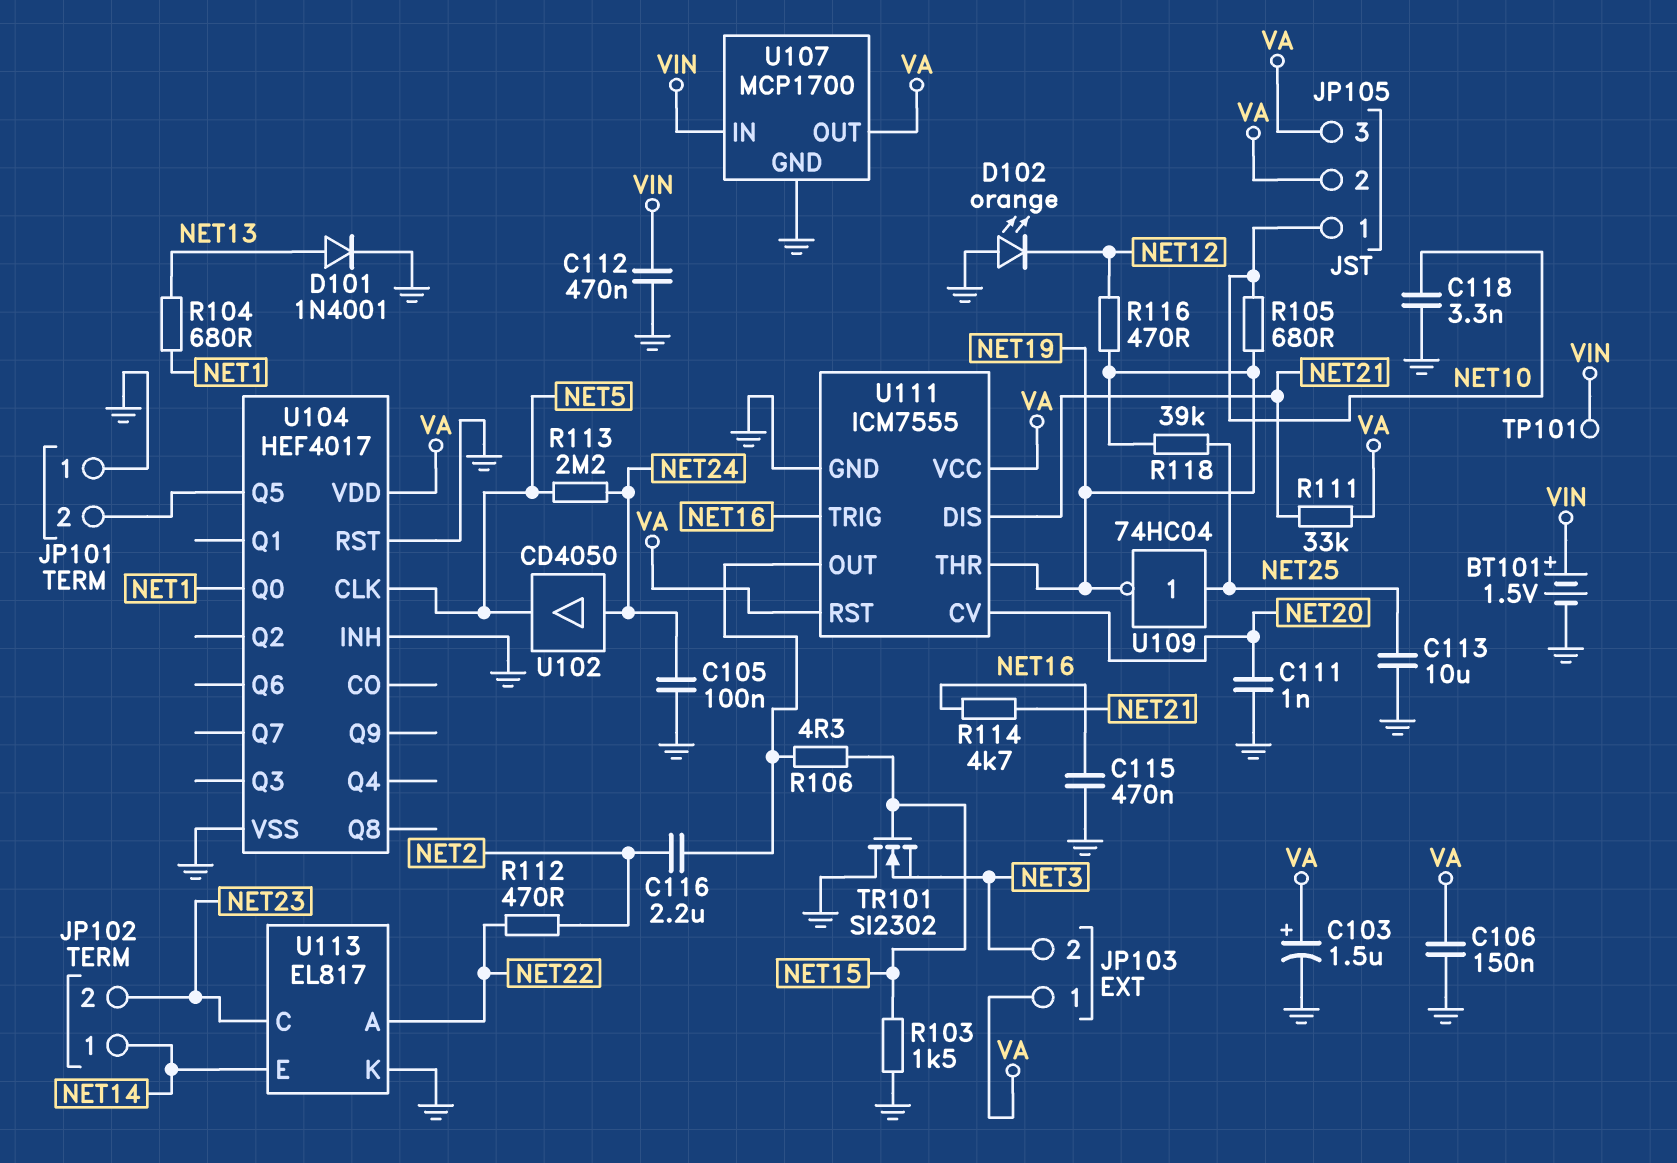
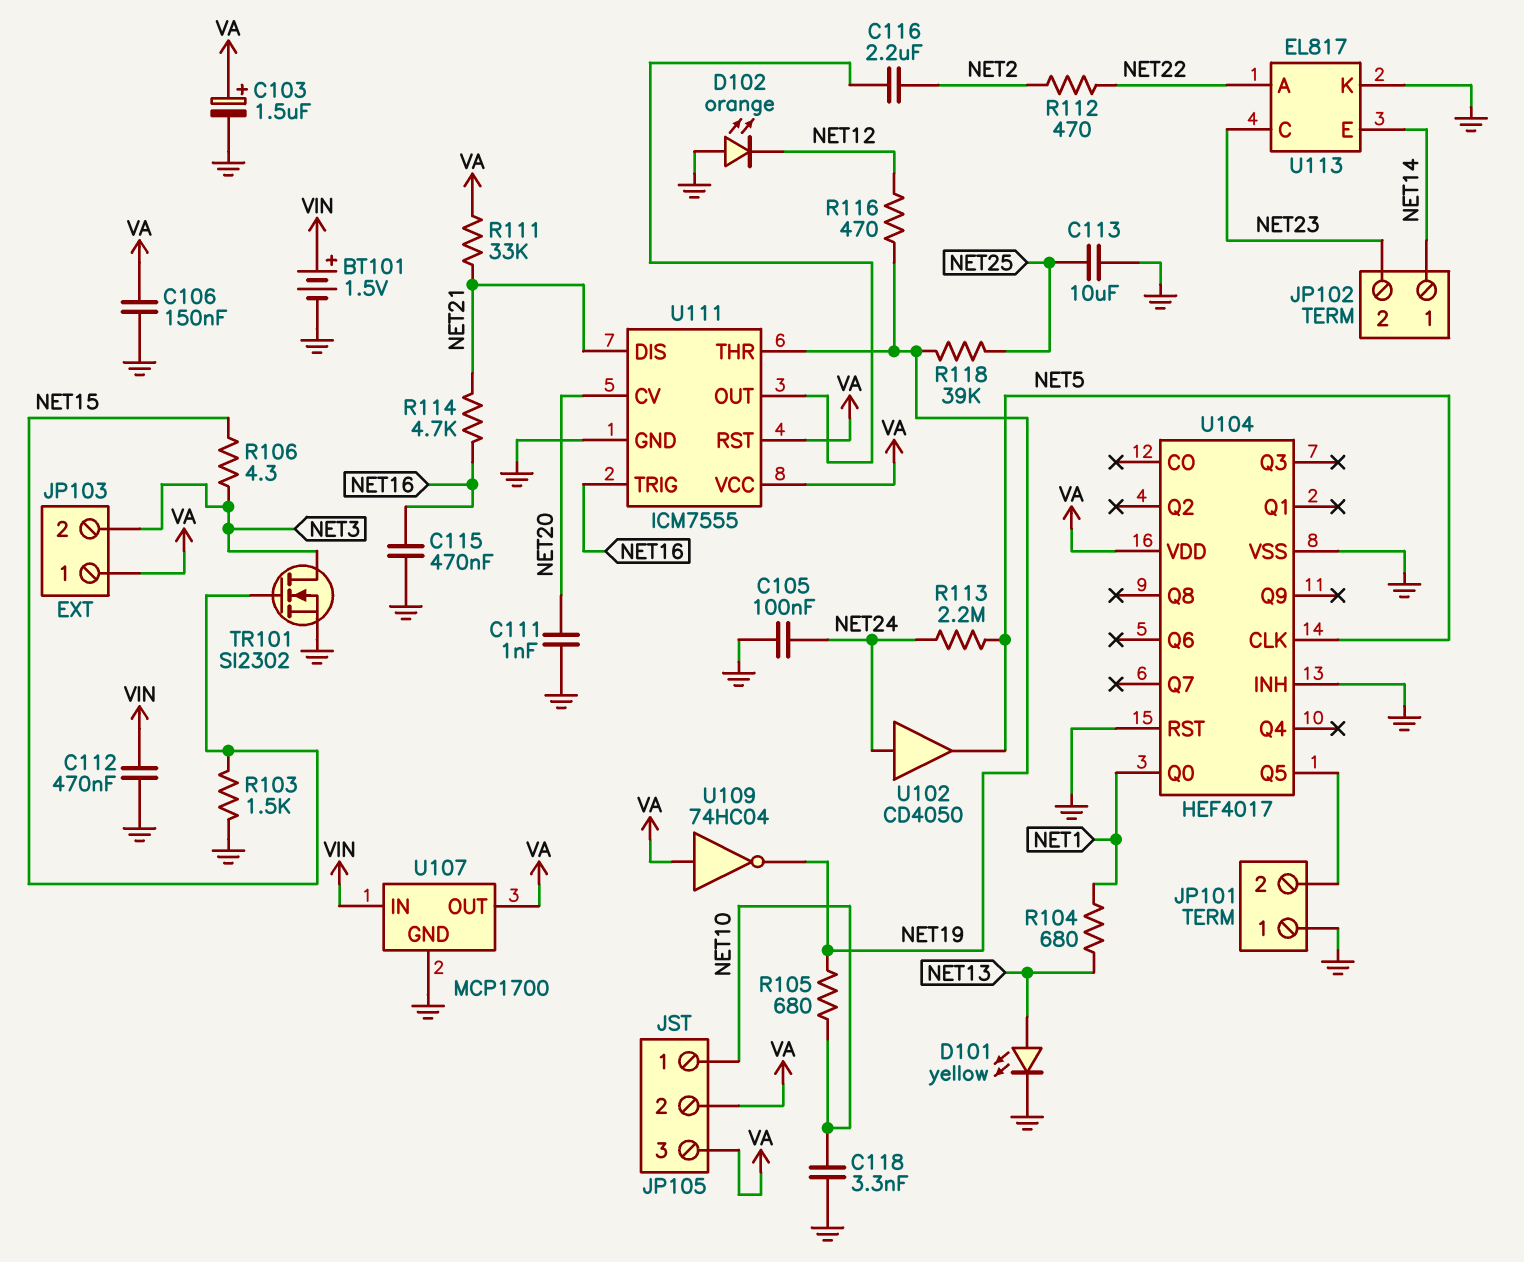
D101: diode 1N4001 (A NET13, K GND) -> LED yellow (A NET13, K GND)
R106: 4.3 (NET15, U111/OUT) -> 4.3 (NET3, NET15)
TP101: test point (VIN) -> none
TR101: NMOS SI2302 (G NET15, D GND, S NET3) -> NMOS SI2302 (G NET15, D NET3, S GND)
U109: NOT 74HC04 (in NET25, out NET19) -> NOT 74HC04 (in VA, out NET19)

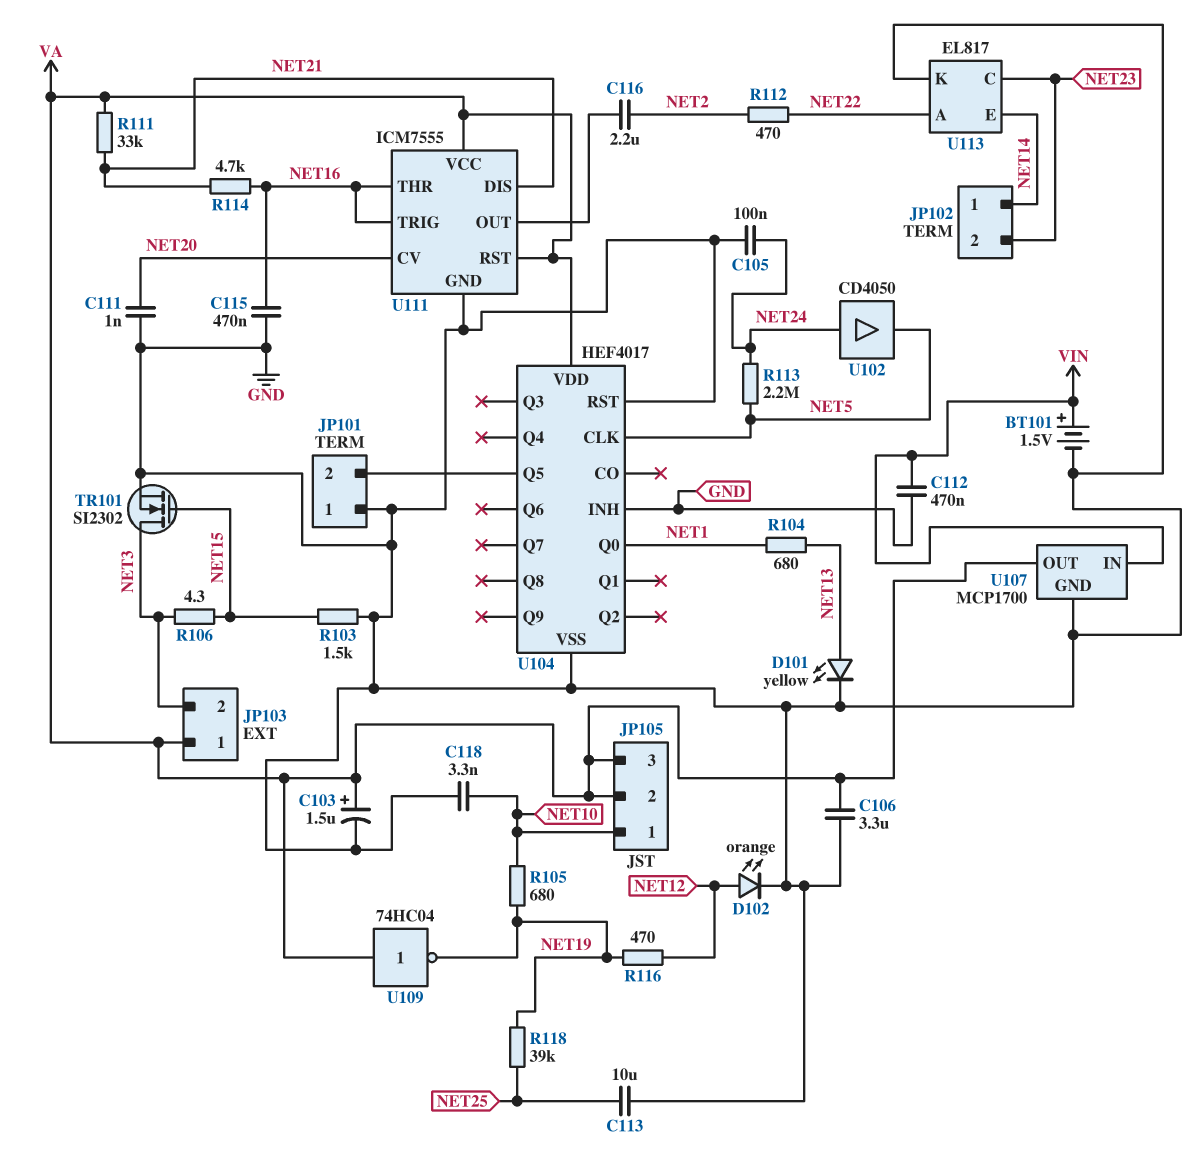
C106: 150nF (GND, VA) -> 3.3uF (GND, VA)
D102: LED orange (A GND, K NET12) -> LED orange (A NET12, K GND)
U111 pin THR: NET19 -> NET16

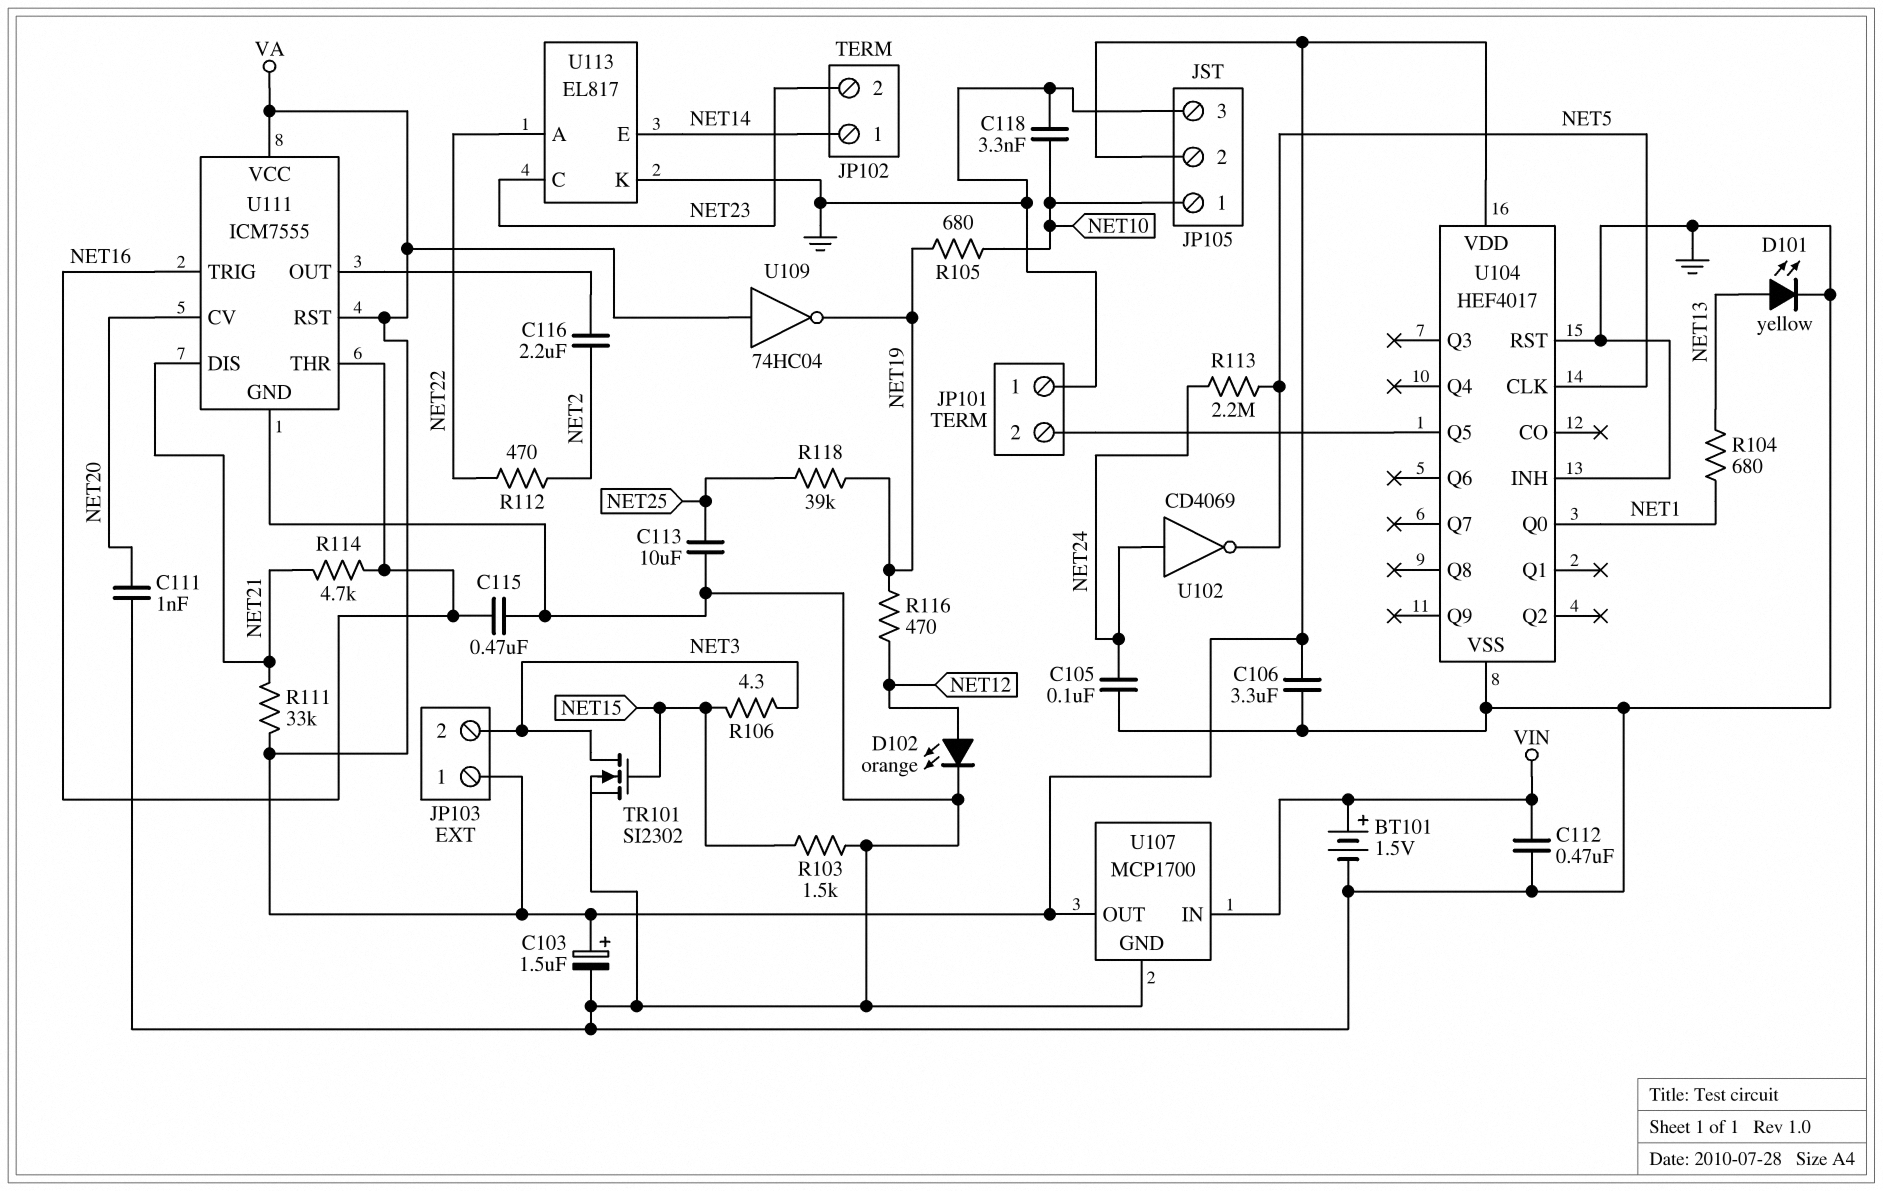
JP105 pin 3: VA -> GND
U102: buffer CD4050 (in NET24, out NET5) -> NOT CD4069 (in NET24, out NET5)

